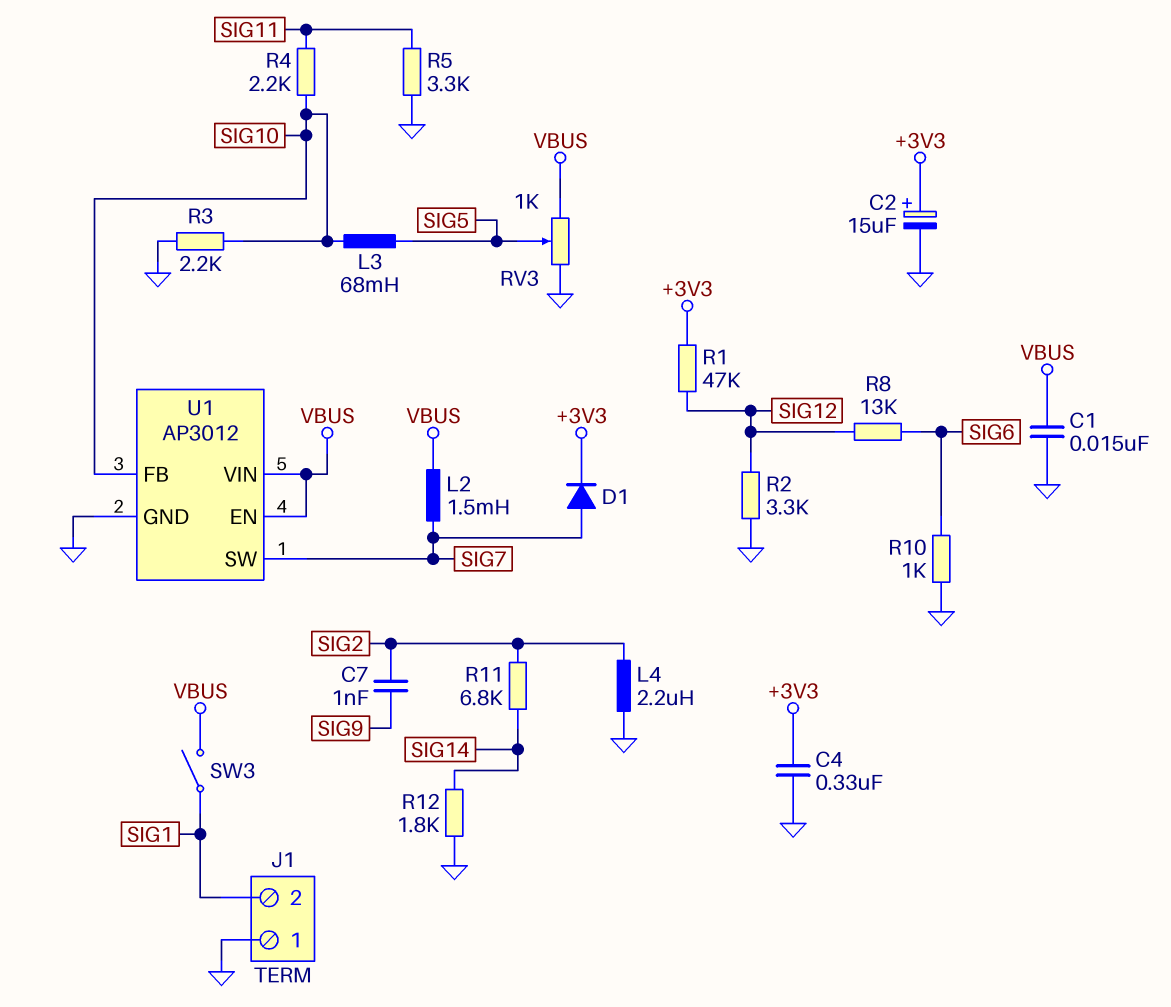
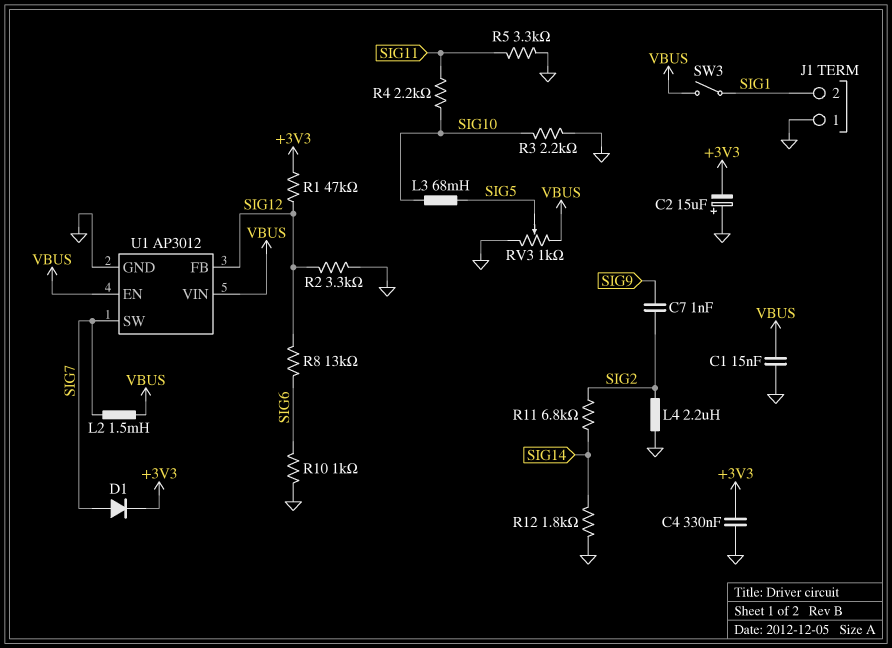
C2: 15uF (plus +3V3, minus GND) -> 15uF (plus GND, minus +3V3)
U1 pin FB: SIG10 -> SIG12

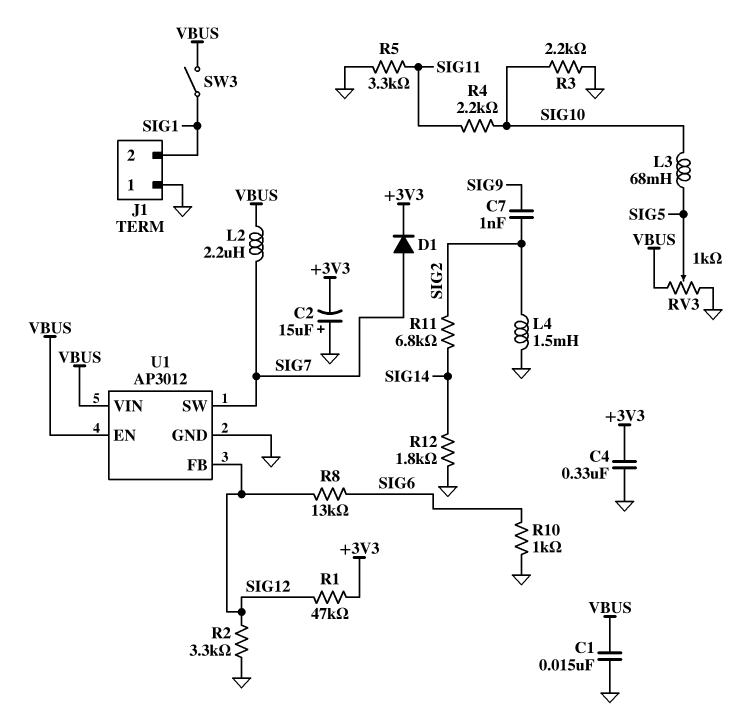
L2: 1.5mH (SIG7, VBUS) -> 2.2uH (SIG7, VBUS)
L4: 2.2uH (GND, SIG2) -> 1.5mH (GND, SIG2)

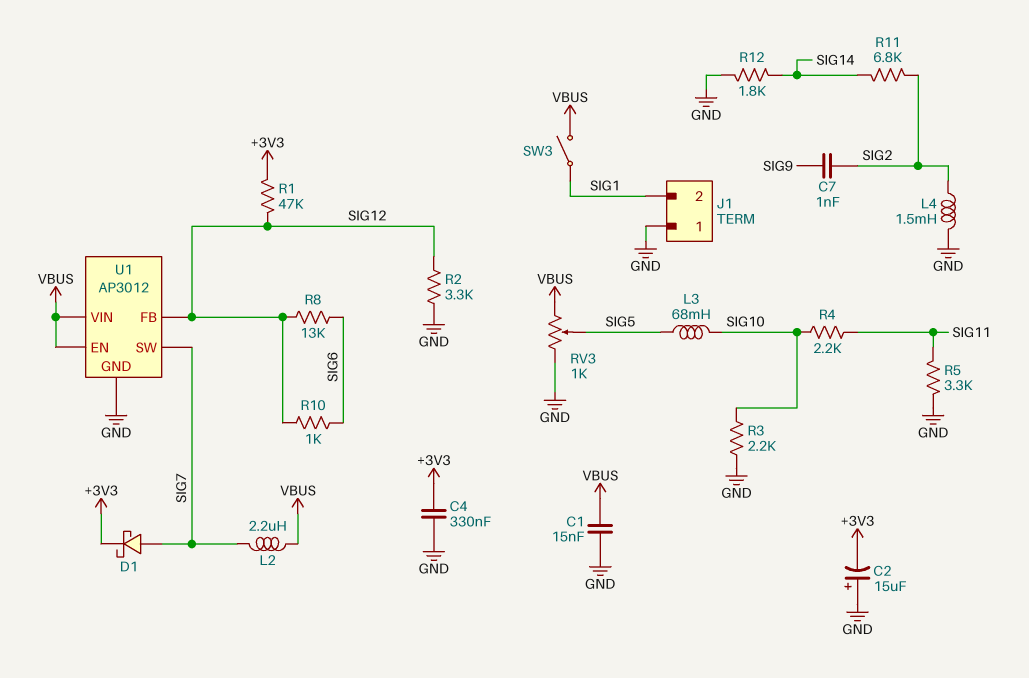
D1: diode (A SIG7, K +3V3) -> schottky (A SIG7, K +3V3)
R10: 1k (GND, SIG6) -> 1k (SIG6, SIG12)

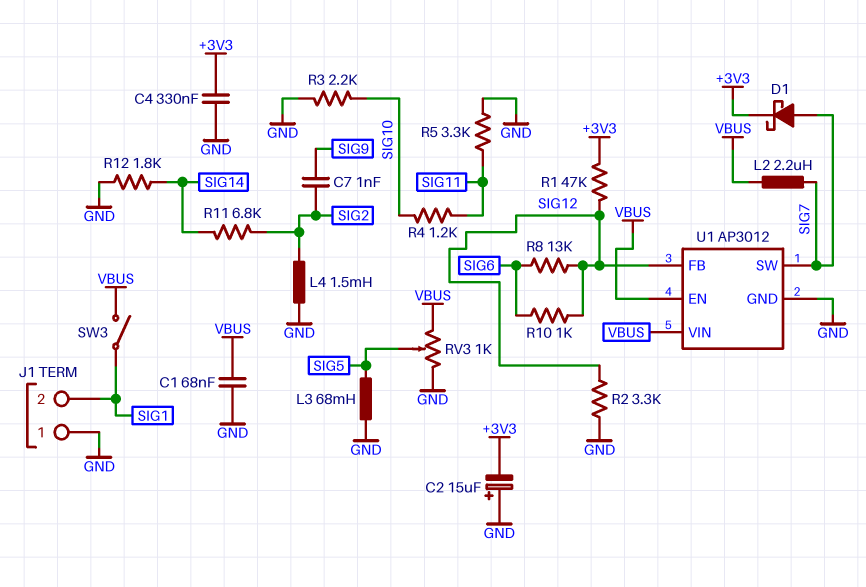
C1: 15nF (GND, VBUS) -> 68nF (GND, VBUS)
L3: 68mH (SIG5, SIG10) -> 68mH (GND, SIG5)
R4: 2.2k (SIG10, SIG11) -> 1.2k (SIG10, SIG11)

